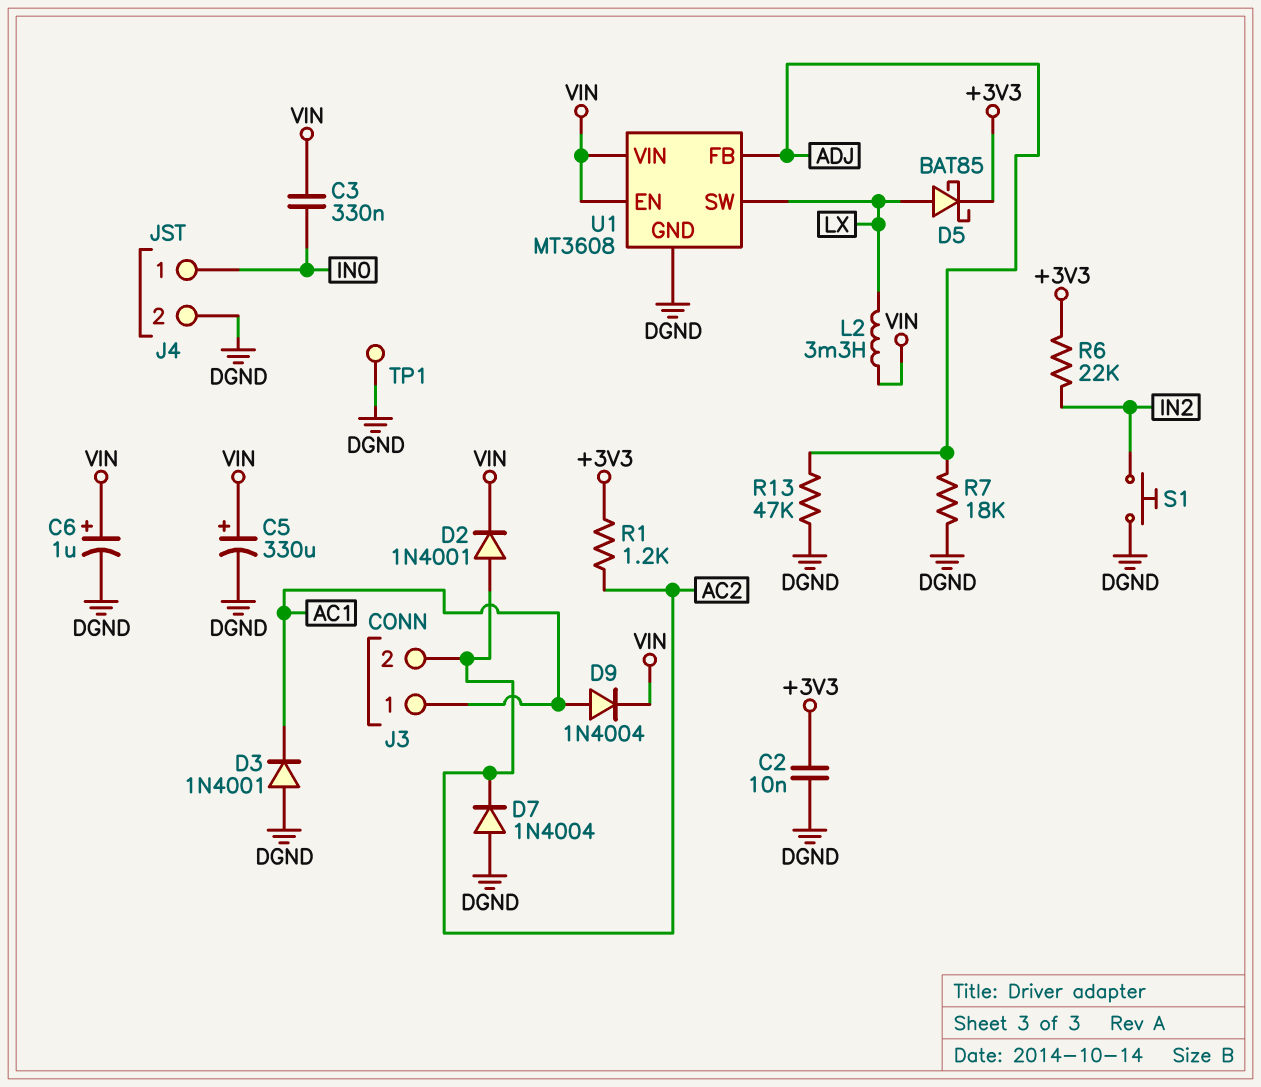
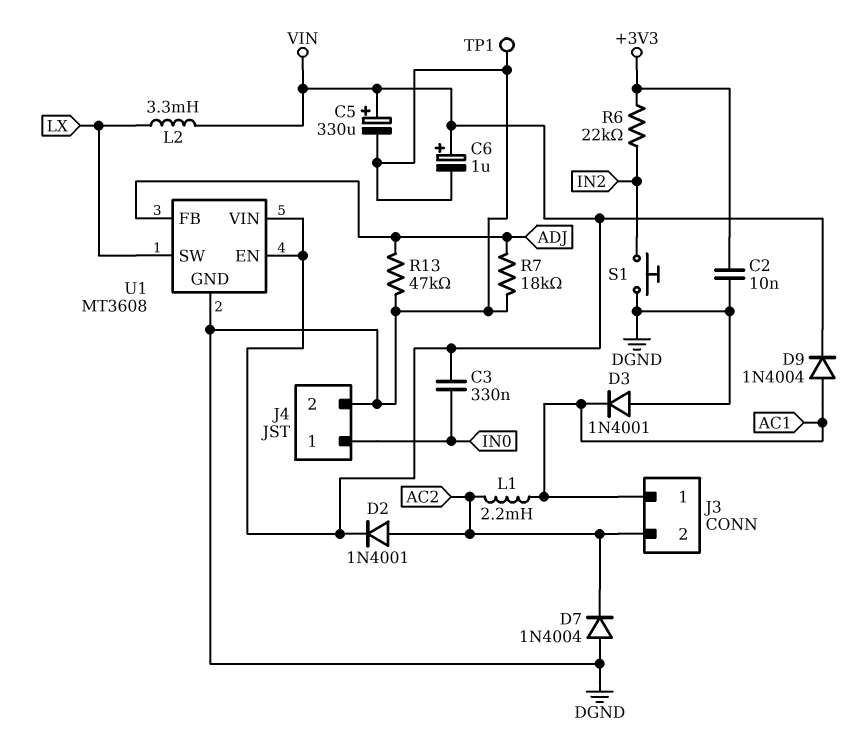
D5: schottky BAT85 (A LX, K +3V3) -> none
L1: none -> 2.2mH (AC1, AC2)
R1: 1.2k (+3V3, AC2) -> none

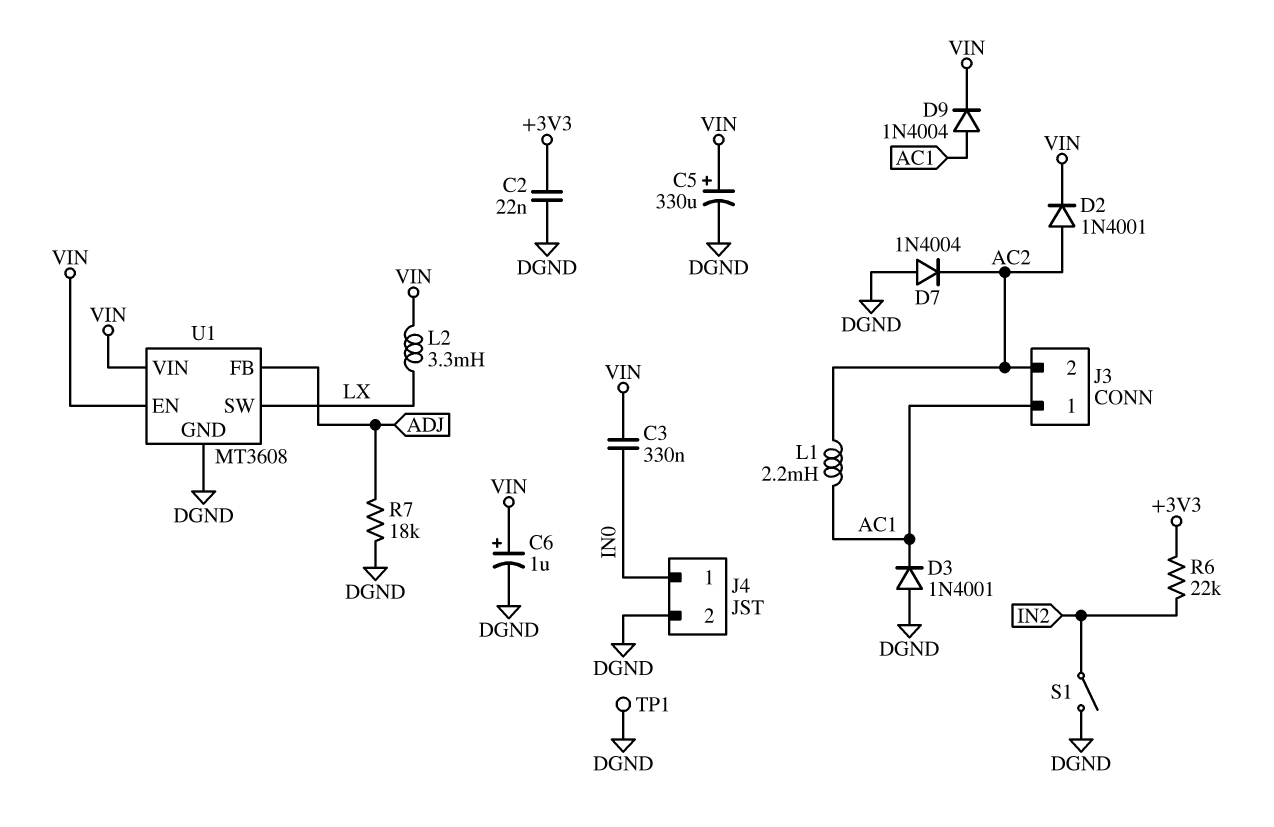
C2: 10nF (+3V3, DGND) -> 22nF (+3V3, DGND)
R13: 47k (ADJ, DGND) -> none
S1: button (DGND, IN2) -> switch (DGND, IN2)

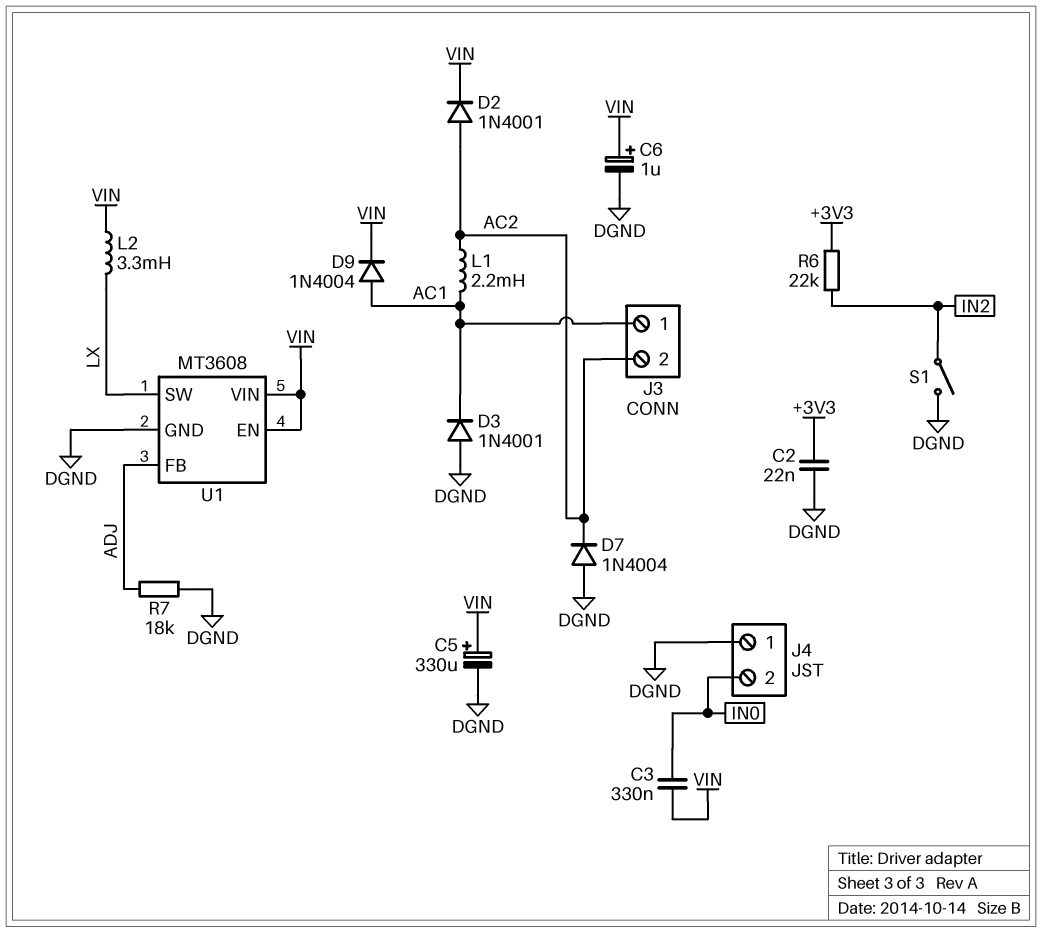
J4 pin 1: IN0 -> DGND
J4 pin 2: DGND -> IN0
TP1: test point (DGND) -> none

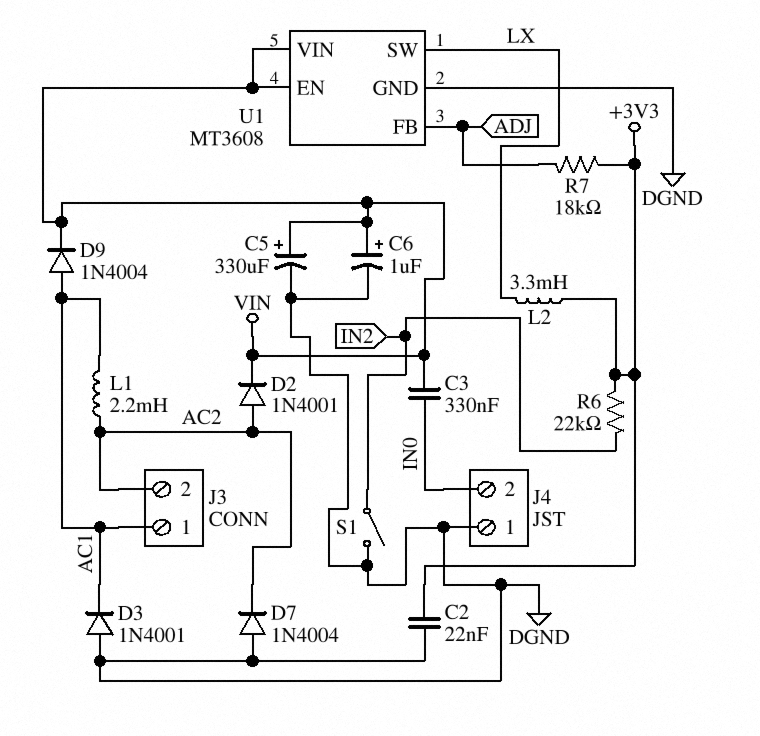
L2: 3.3mH (LX, VIN) -> 3.3mH (+3V3, LX)
R7: 18k (ADJ, DGND) -> 18k (+3V3, ADJ)

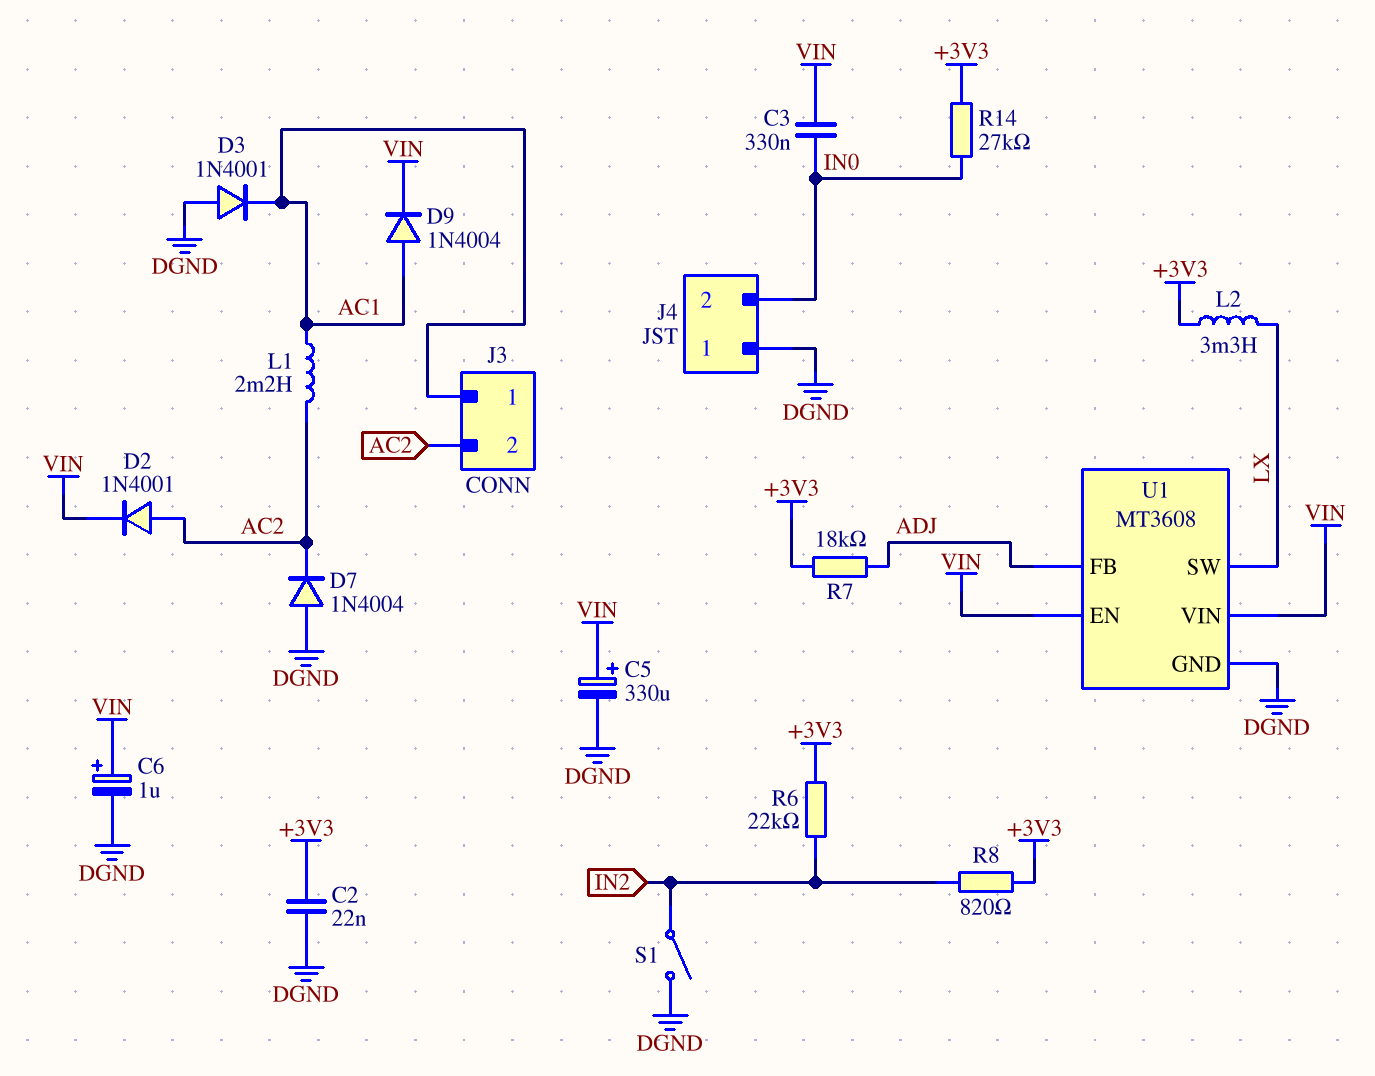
R8: none -> 820 (+3V3, IN2)
R14: none -> 27k (+3V3, IN0)

